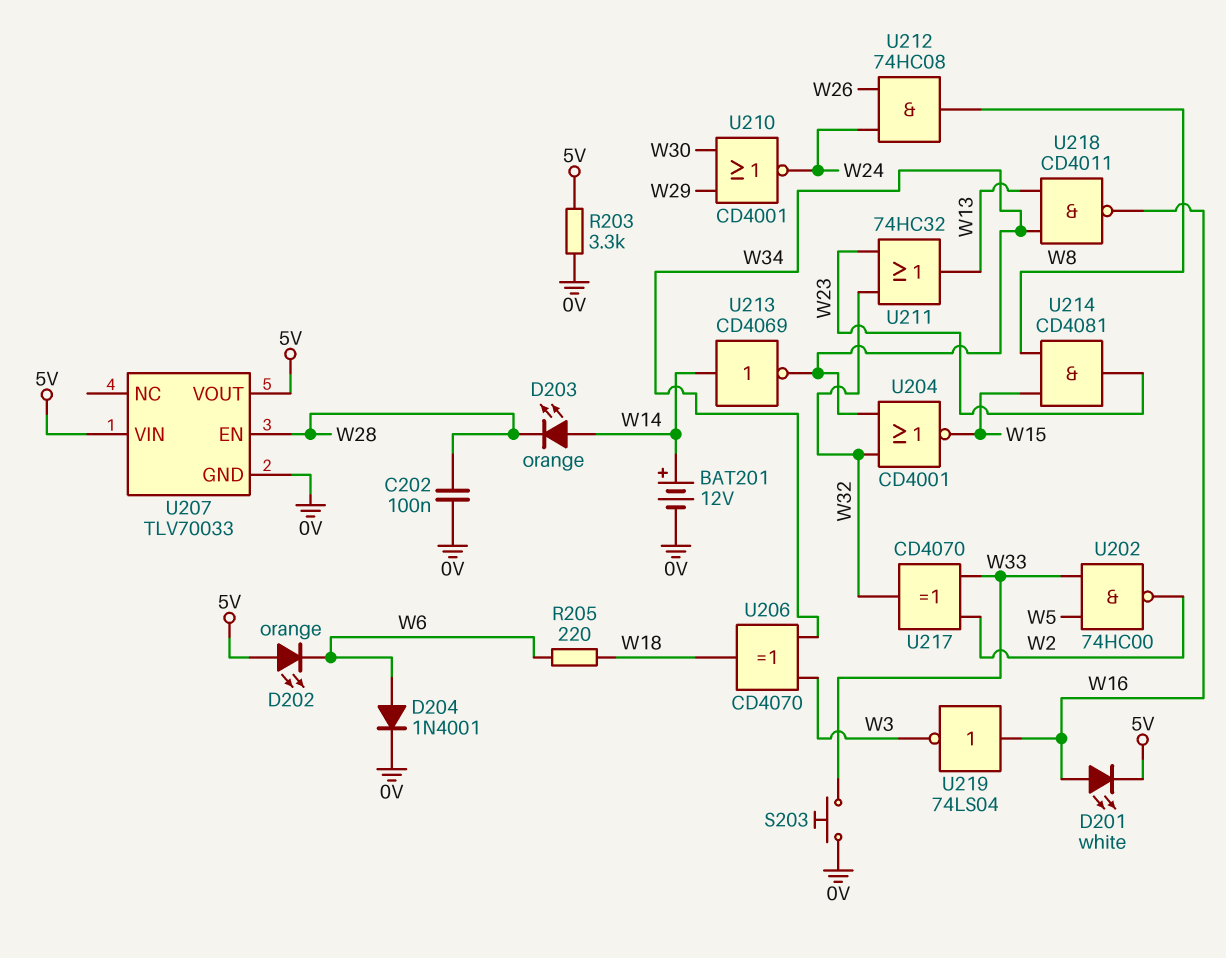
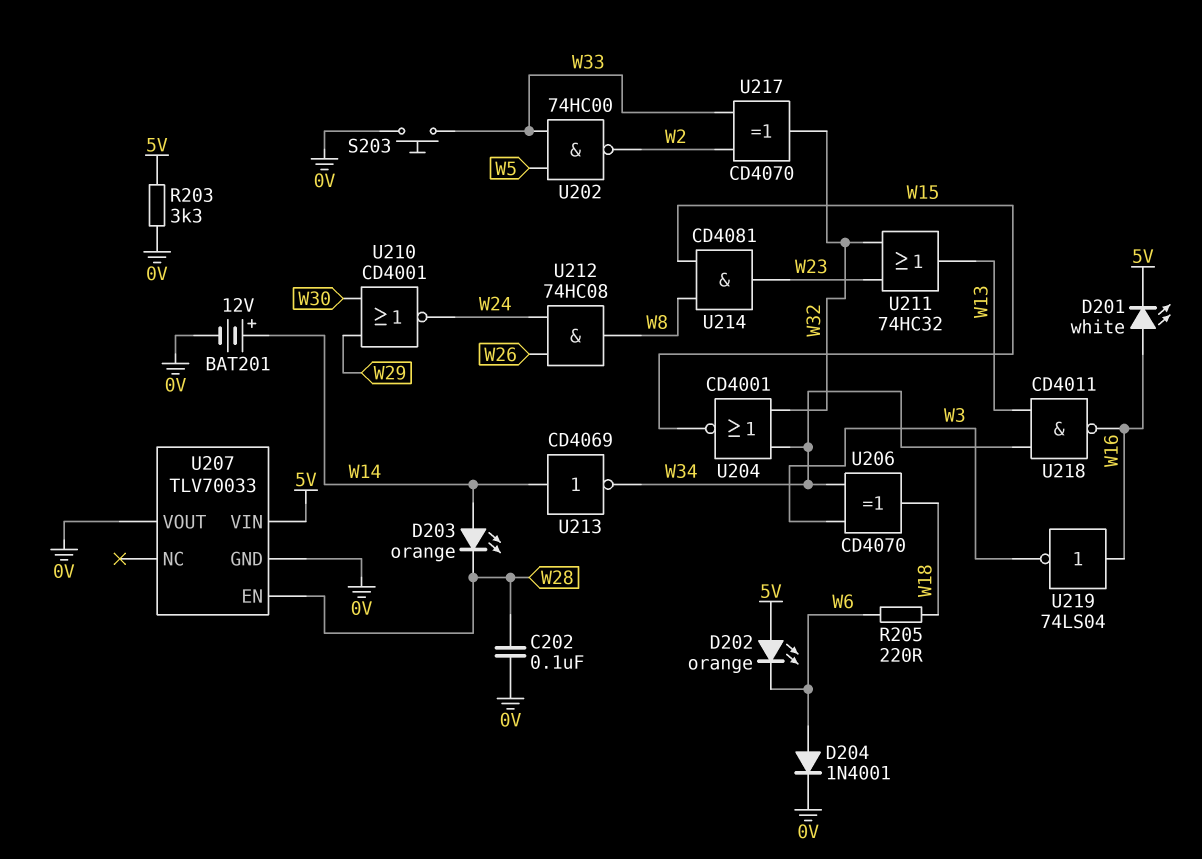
U207 pin VOUT: 5V -> 0V

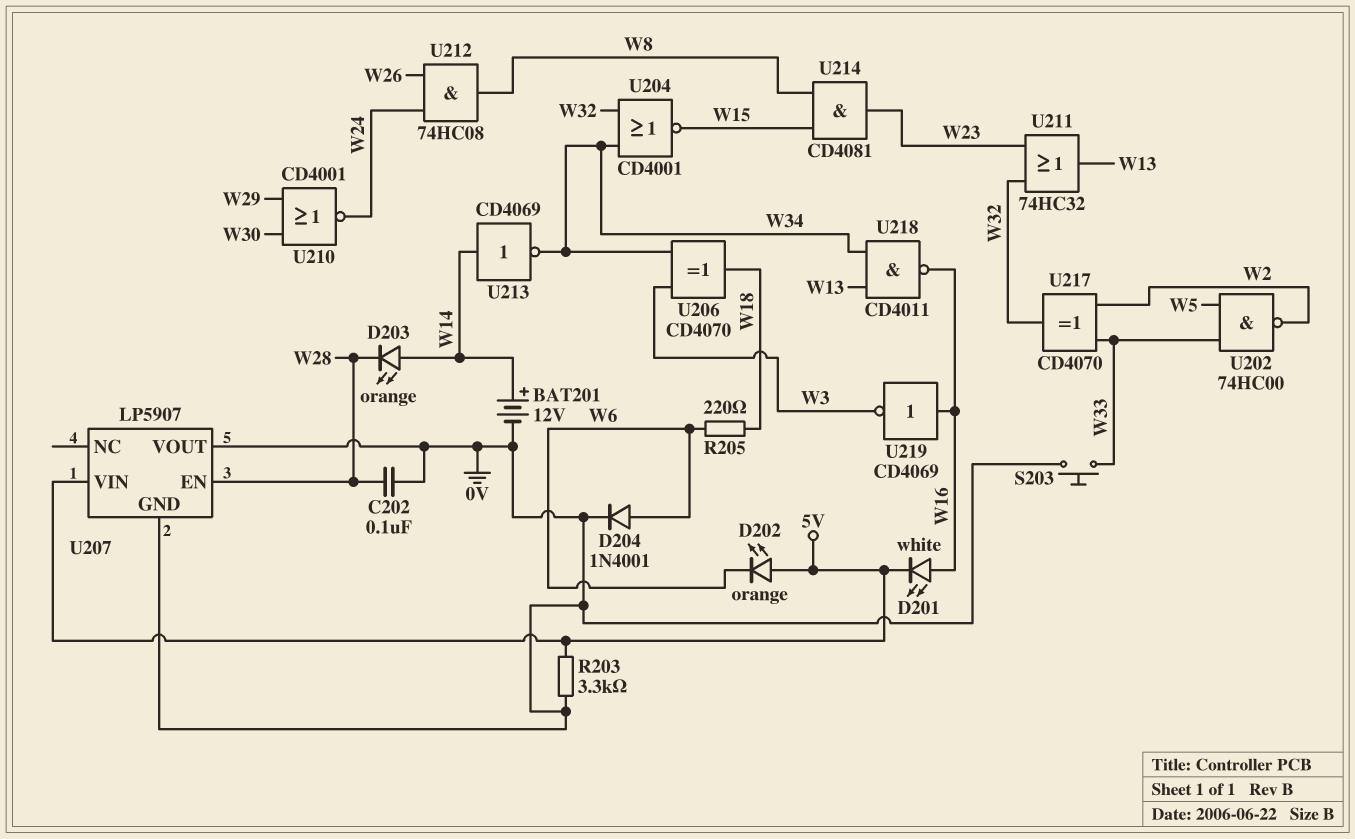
U207: TLV70033 -> LP5907
U219: NOT 74LS04 (in W16, out W3) -> NOT CD4069 (in W16, out W3)

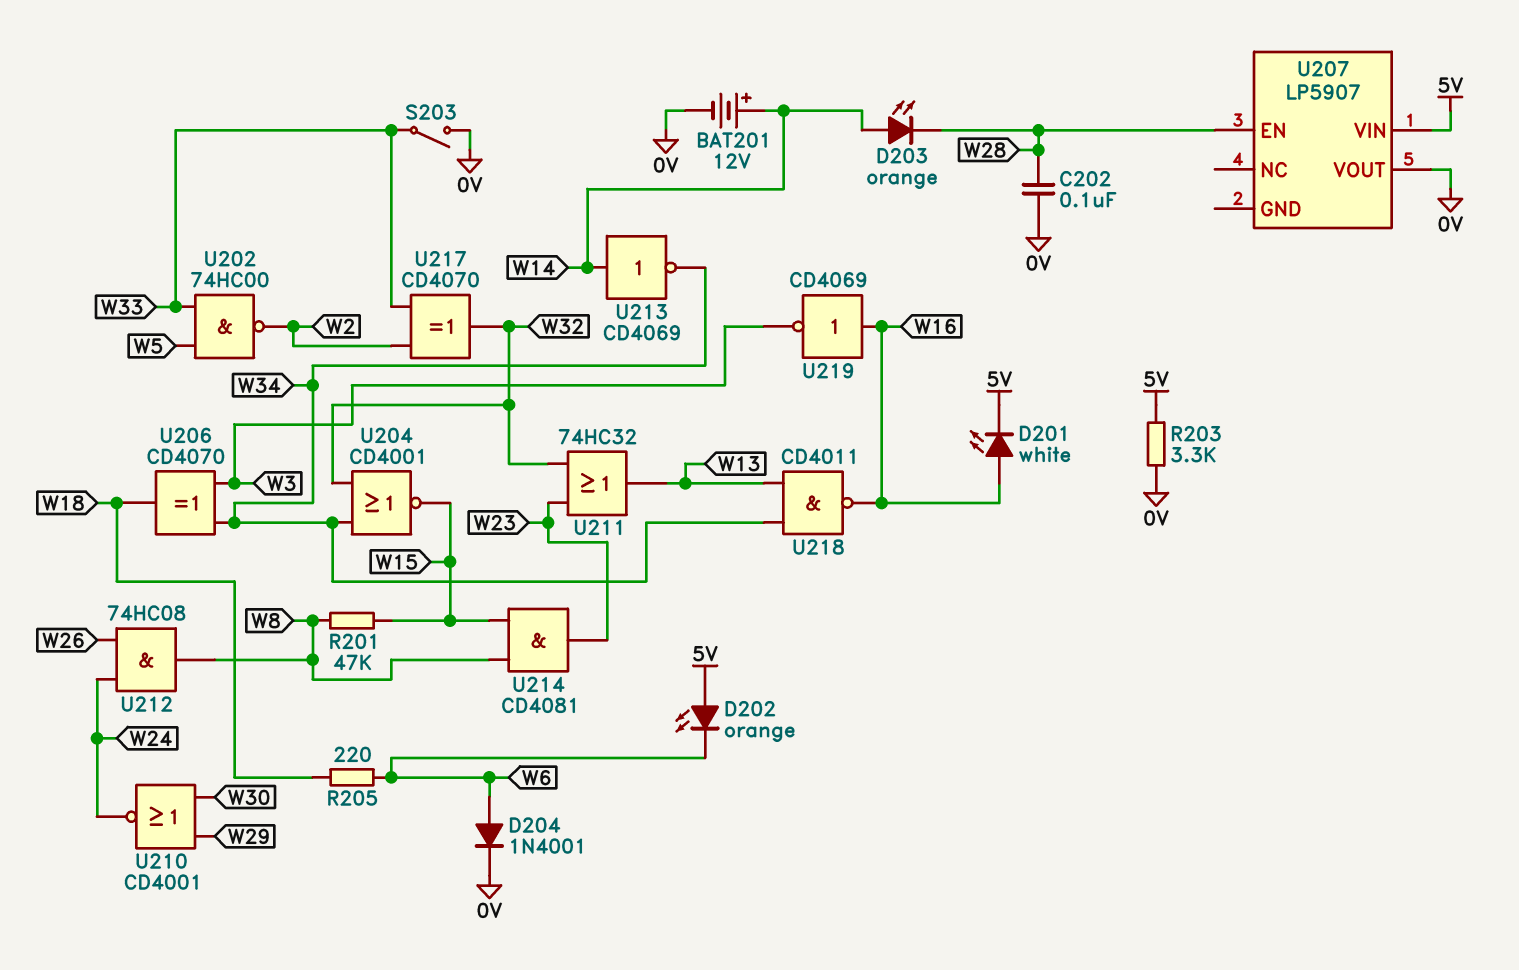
R201: none -> 47k (W8, W15)
S203: button (0V, W33) -> switch (0V, W33)
U207 pin GND: 0V -> none

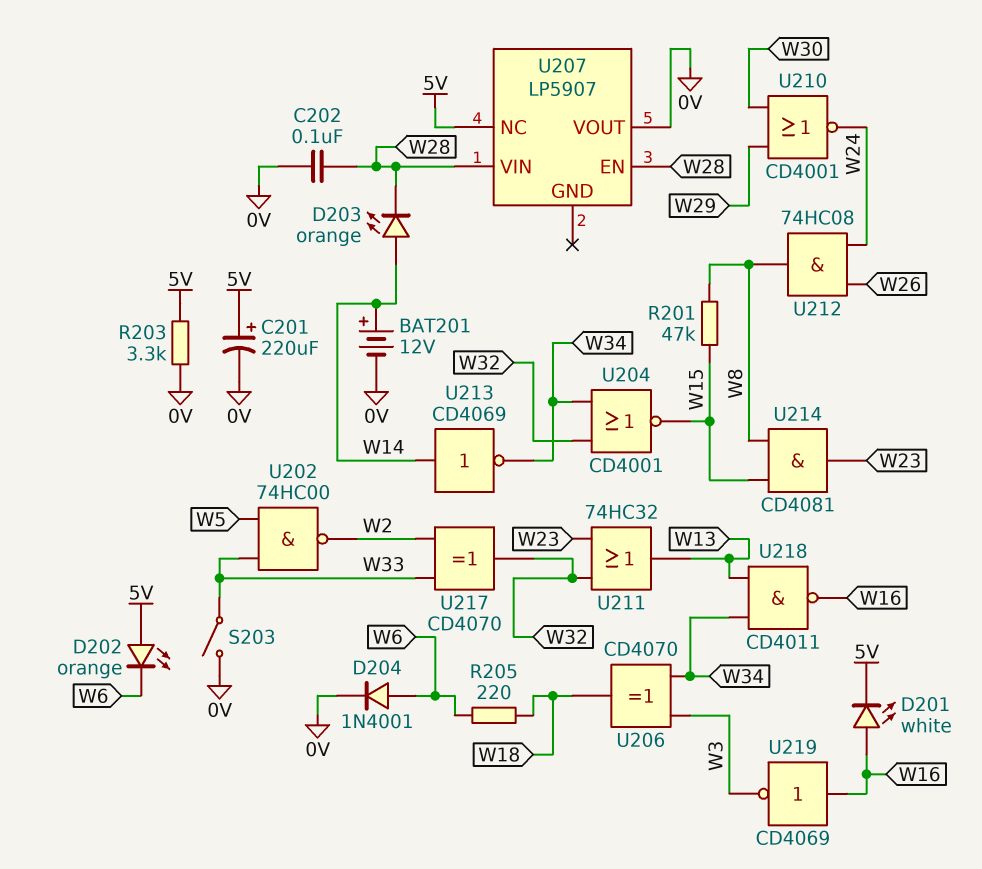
C201: none -> 220uF (plus 5V, minus 0V)
U207 pin NC: none -> 5V
U207 pin VIN: 5V -> W28

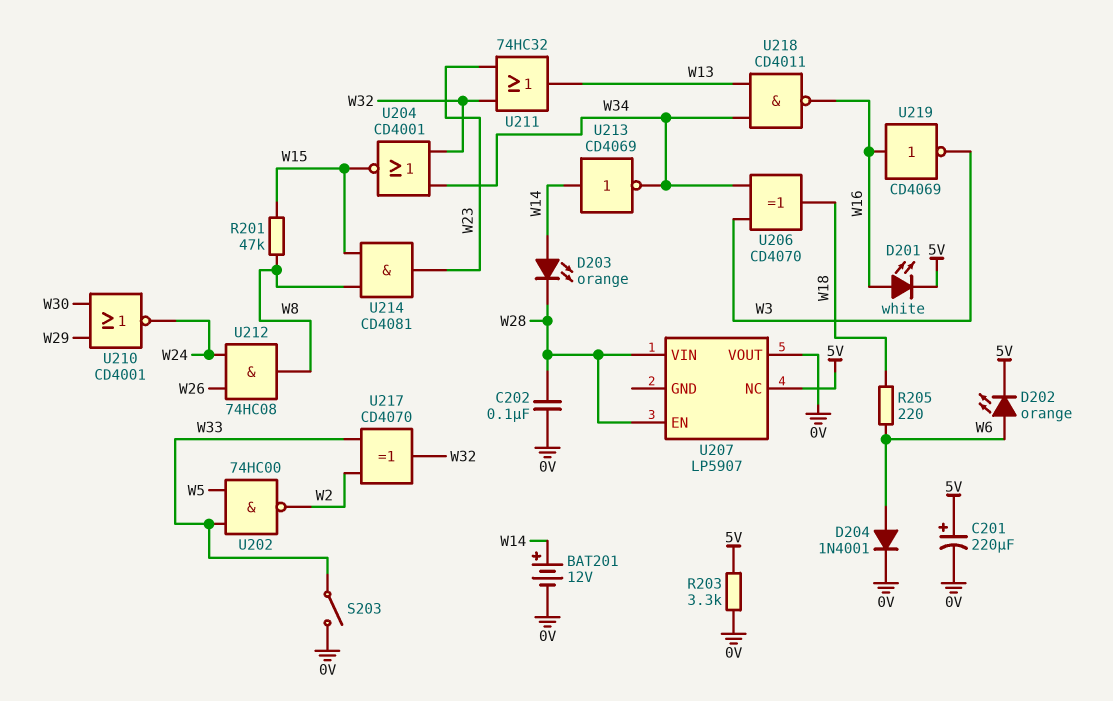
D202: LED orange (A 5V, K W6) -> LED orange (A W6, K 5V)

